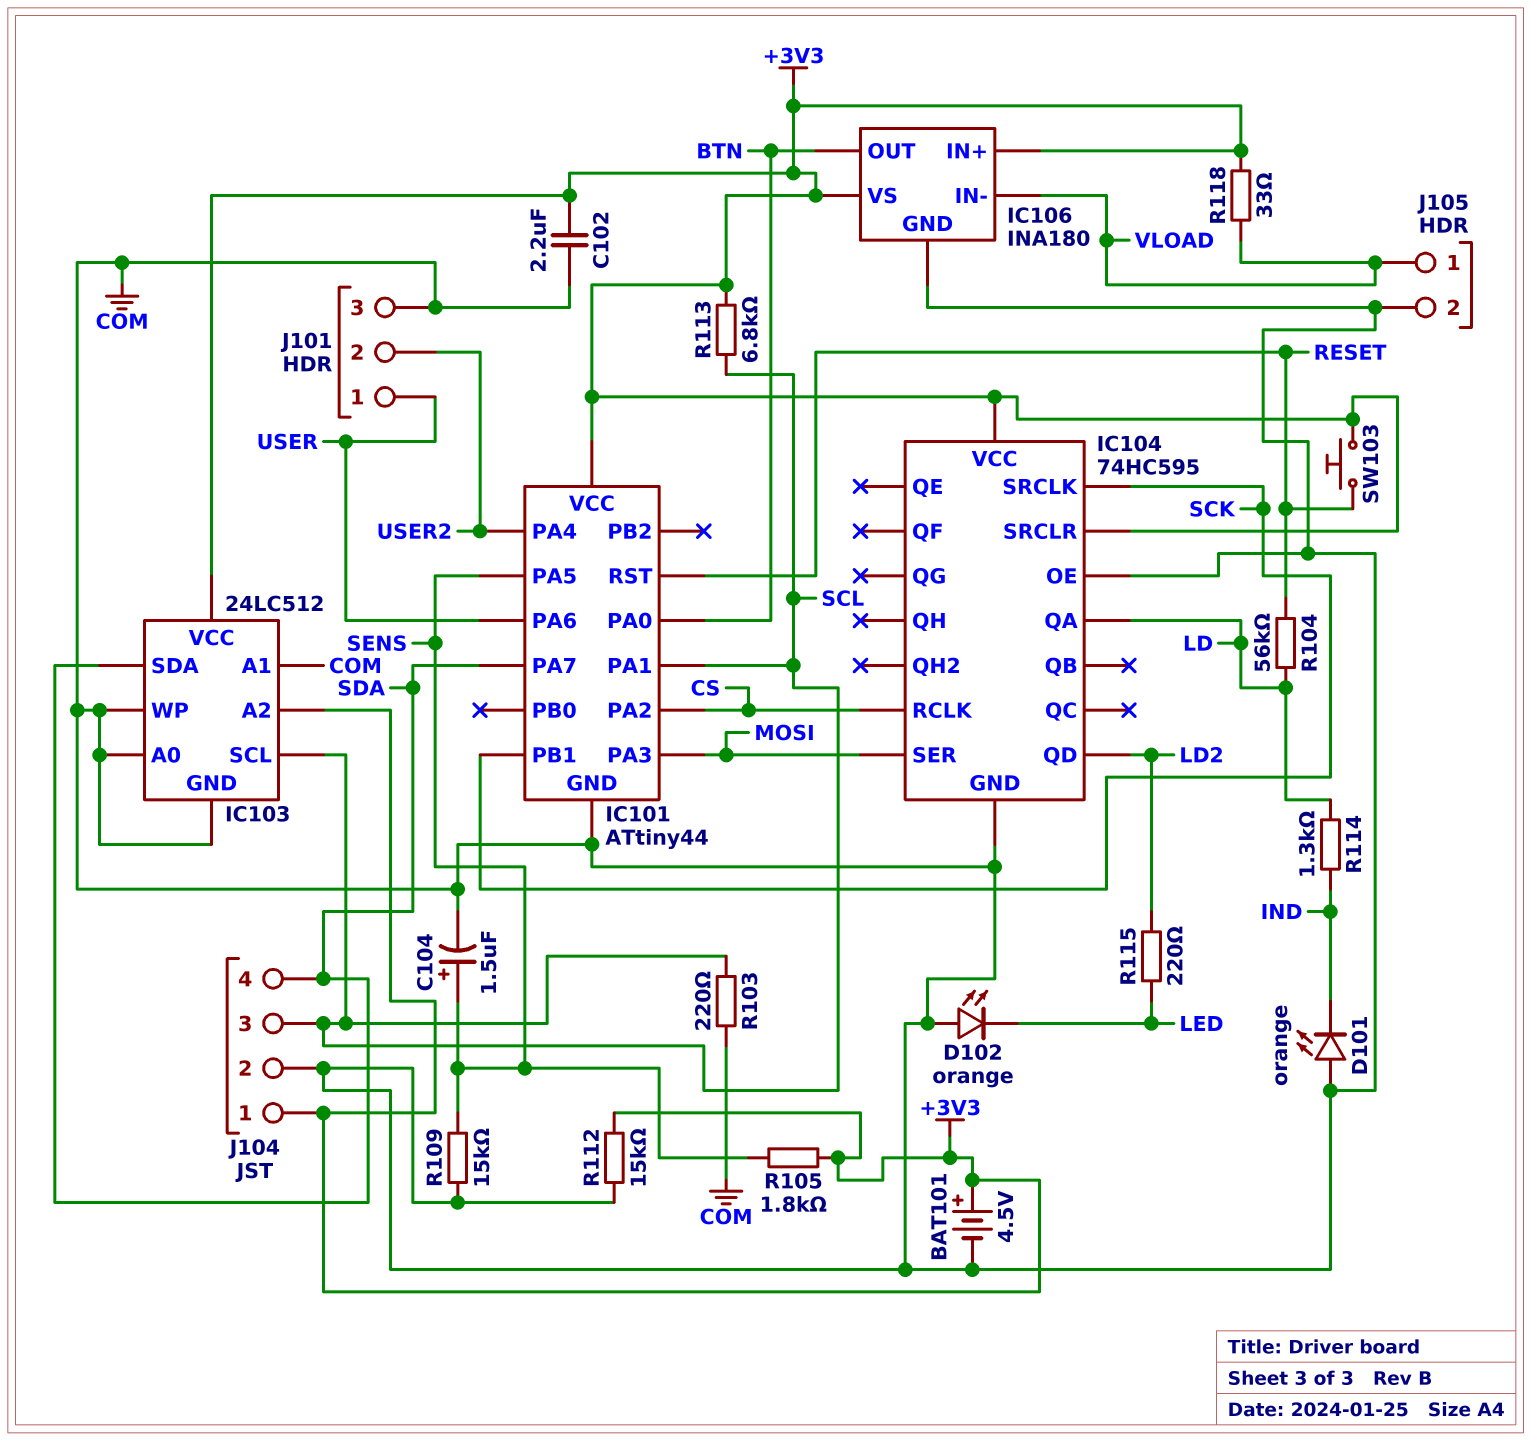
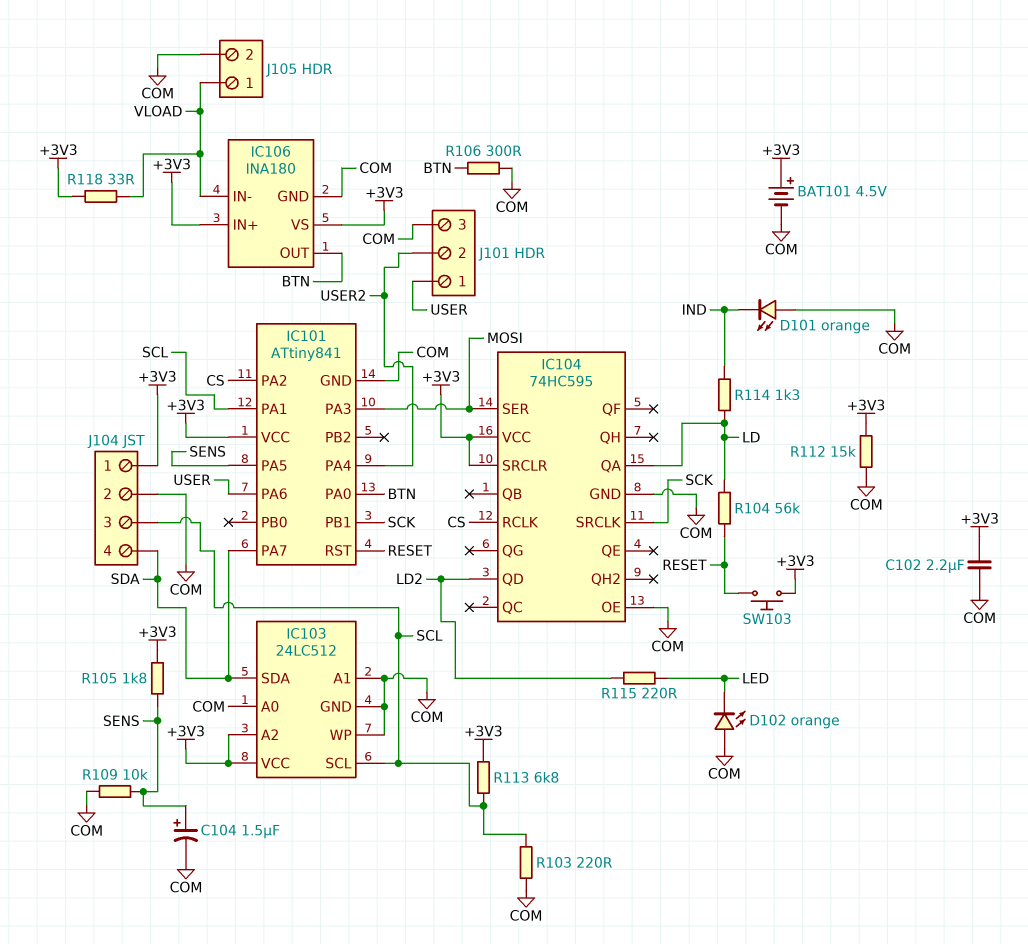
IC101: ATtiny44 -> ATtiny841
R106: none -> 300 (BTN, COM)
R109: 15k (COM, SENS) -> 10k (COM, SENS)

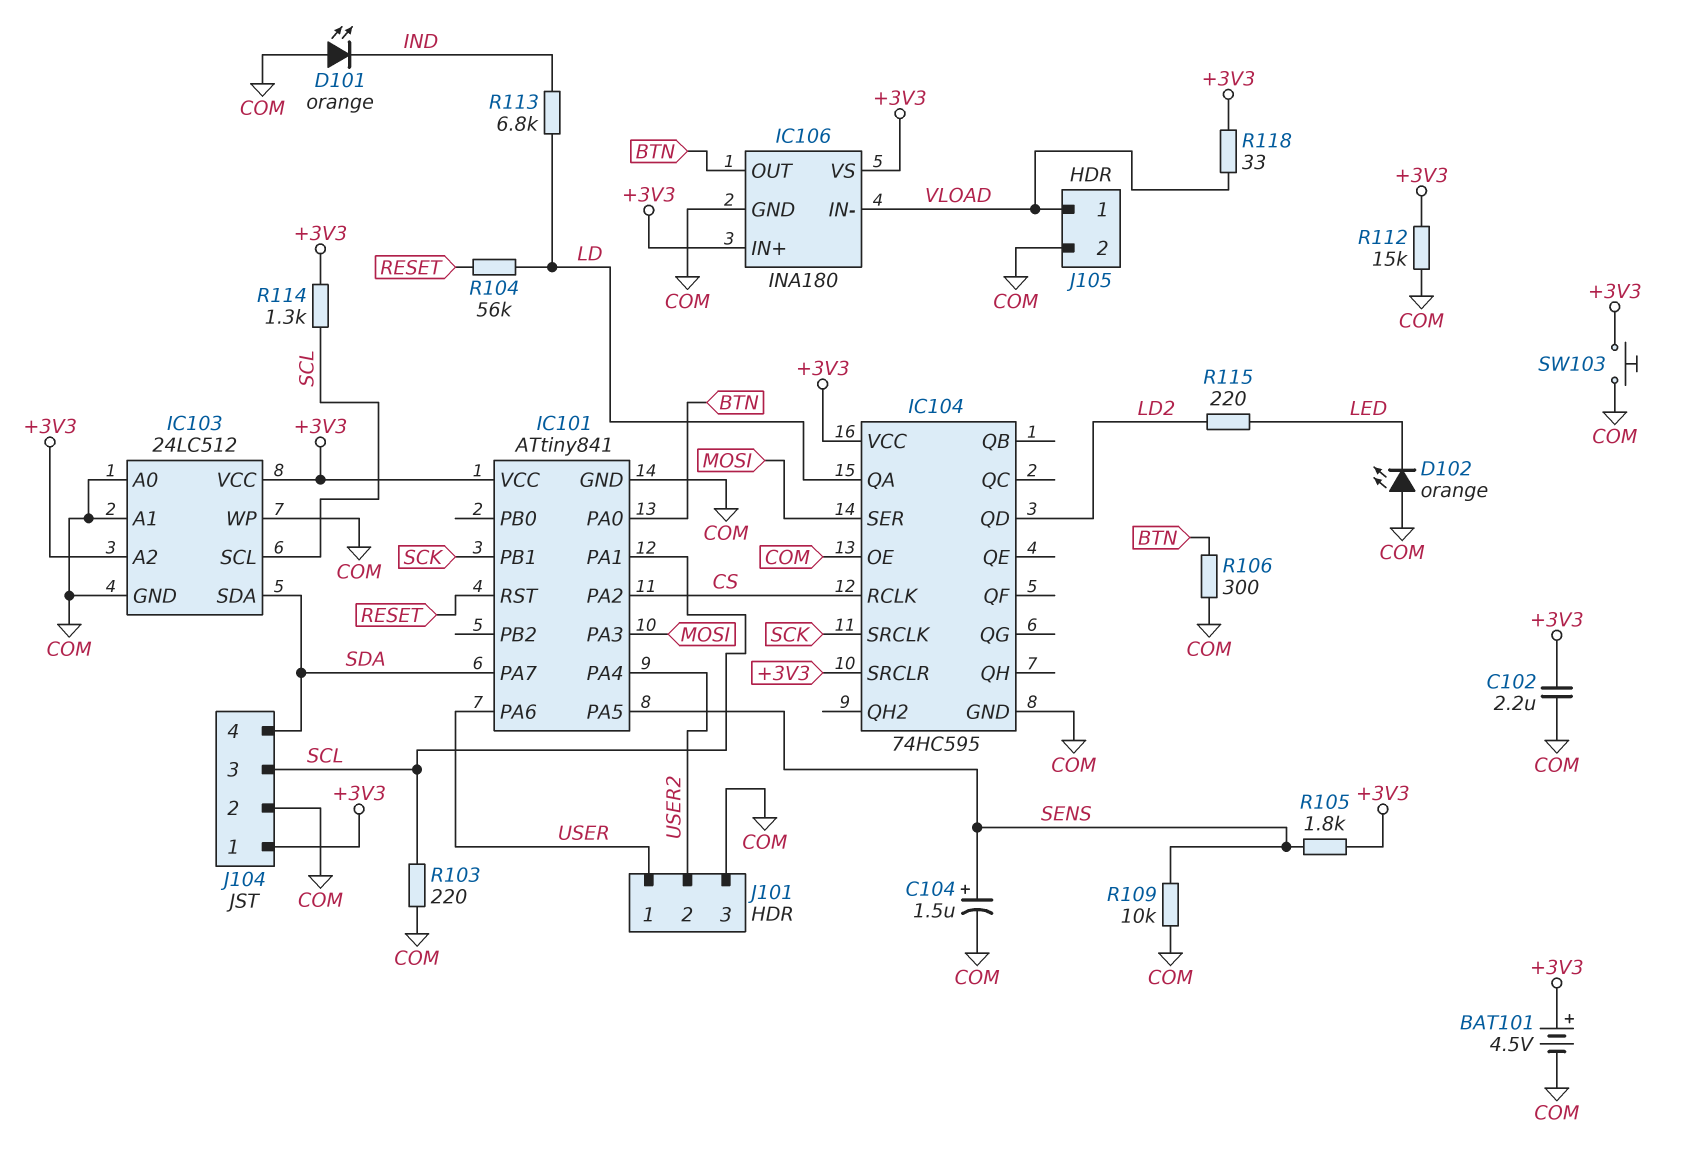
R113: 6.8k (+3V3, SCL) -> 6.8k (IND, LD)
R114: 1.3k (IND, LD) -> 1.3k (+3V3, SCL)
SW103: button (+3V3, RESET) -> button (+3V3, COM)

